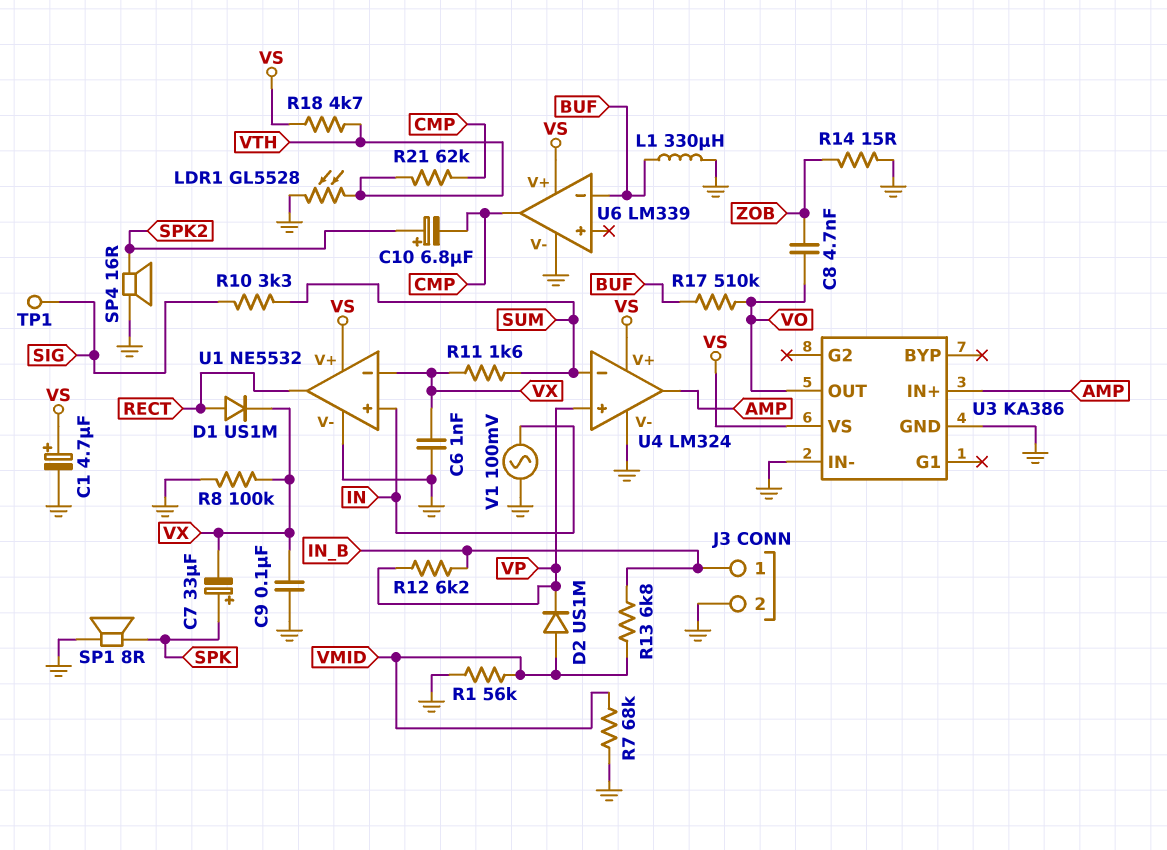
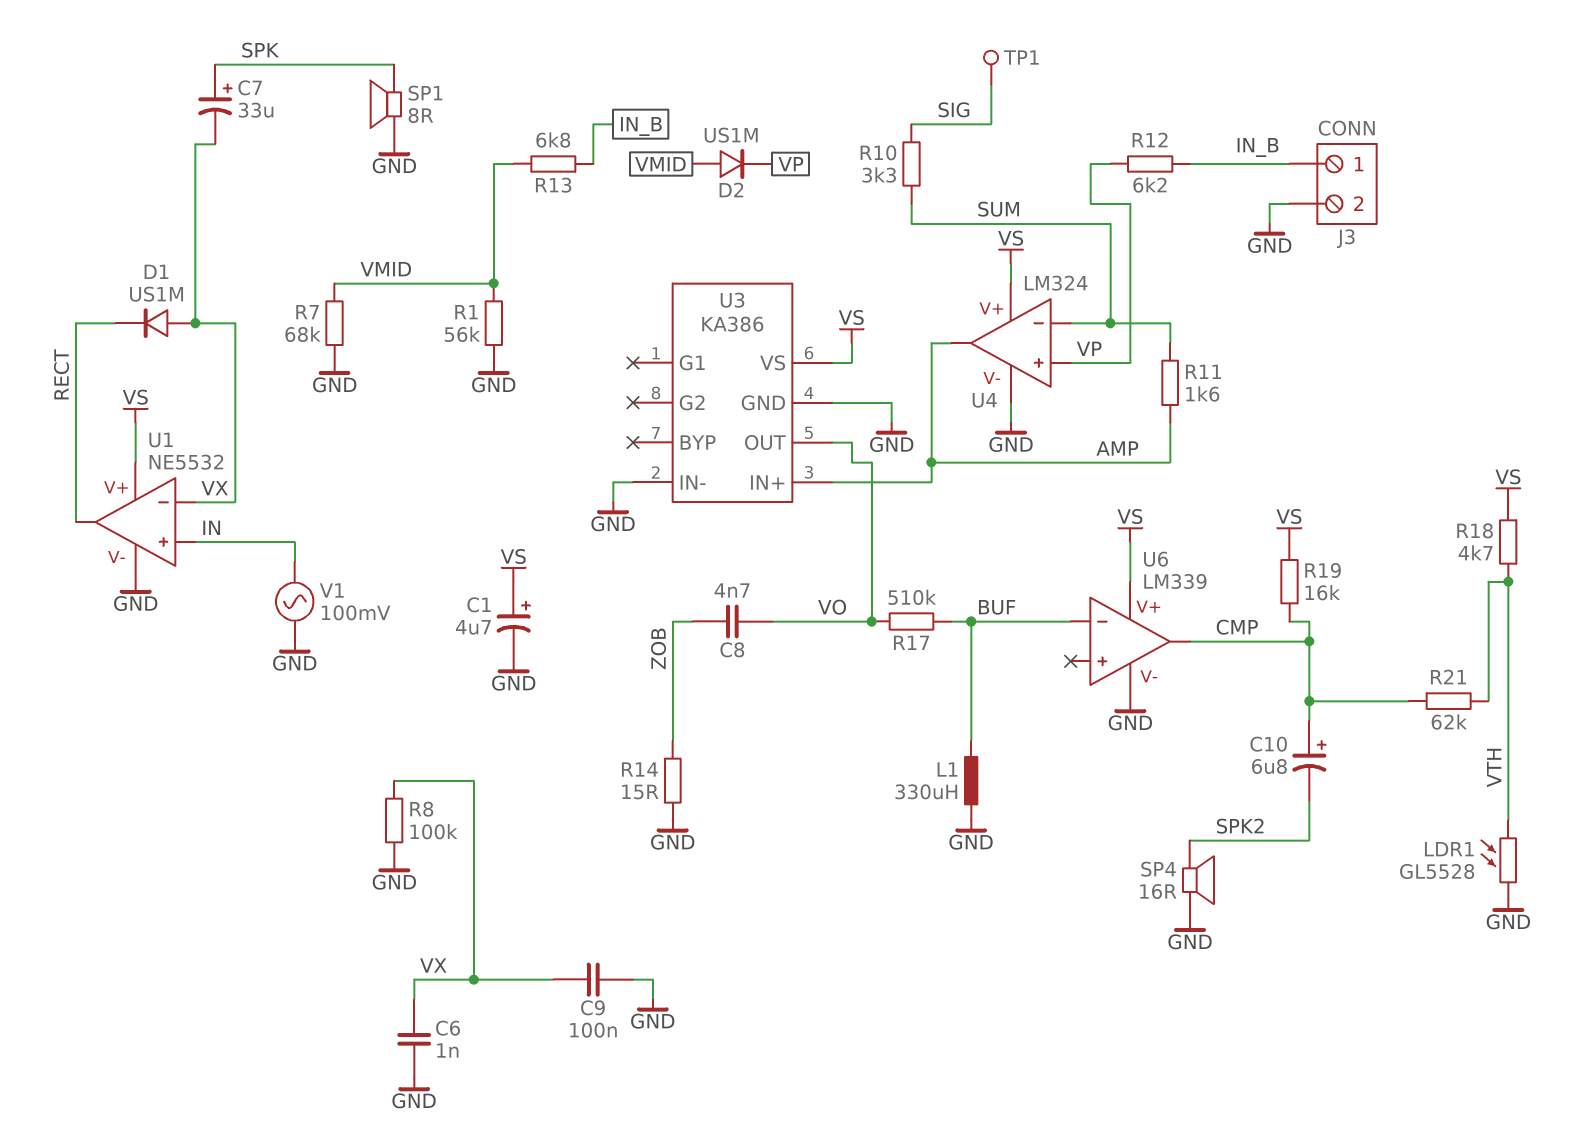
C10: 6.8uF (plus SPK2, minus CMP) -> 6.8uF (plus CMP, minus SPK2)
D1: diode US1M (A RECT, K VX) -> diode US1M (A VX, K RECT)
R11: 1.6k (SUM, VX) -> 1.6k (AMP, SUM)
R19: none -> 16k (CMP, VS)

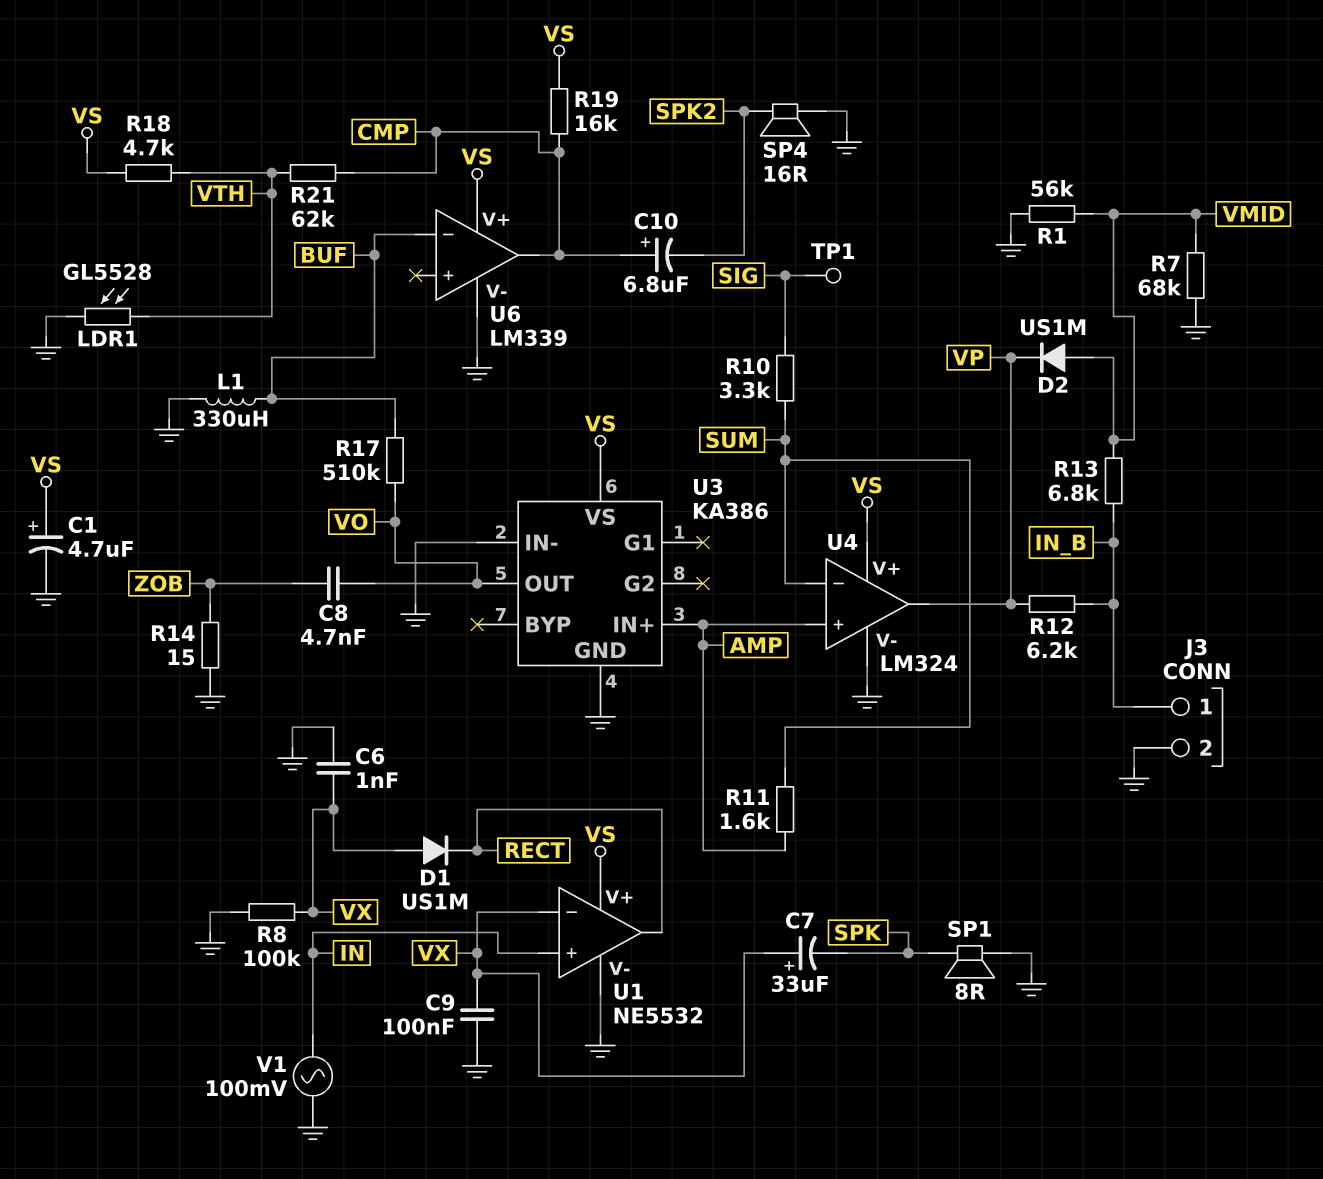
C7: 33uF (plus SPK, minus VX) -> 33uF (plus VX, minus SPK)
U4 pin in+: VP -> AMP
U4 pin out: AMP -> VP

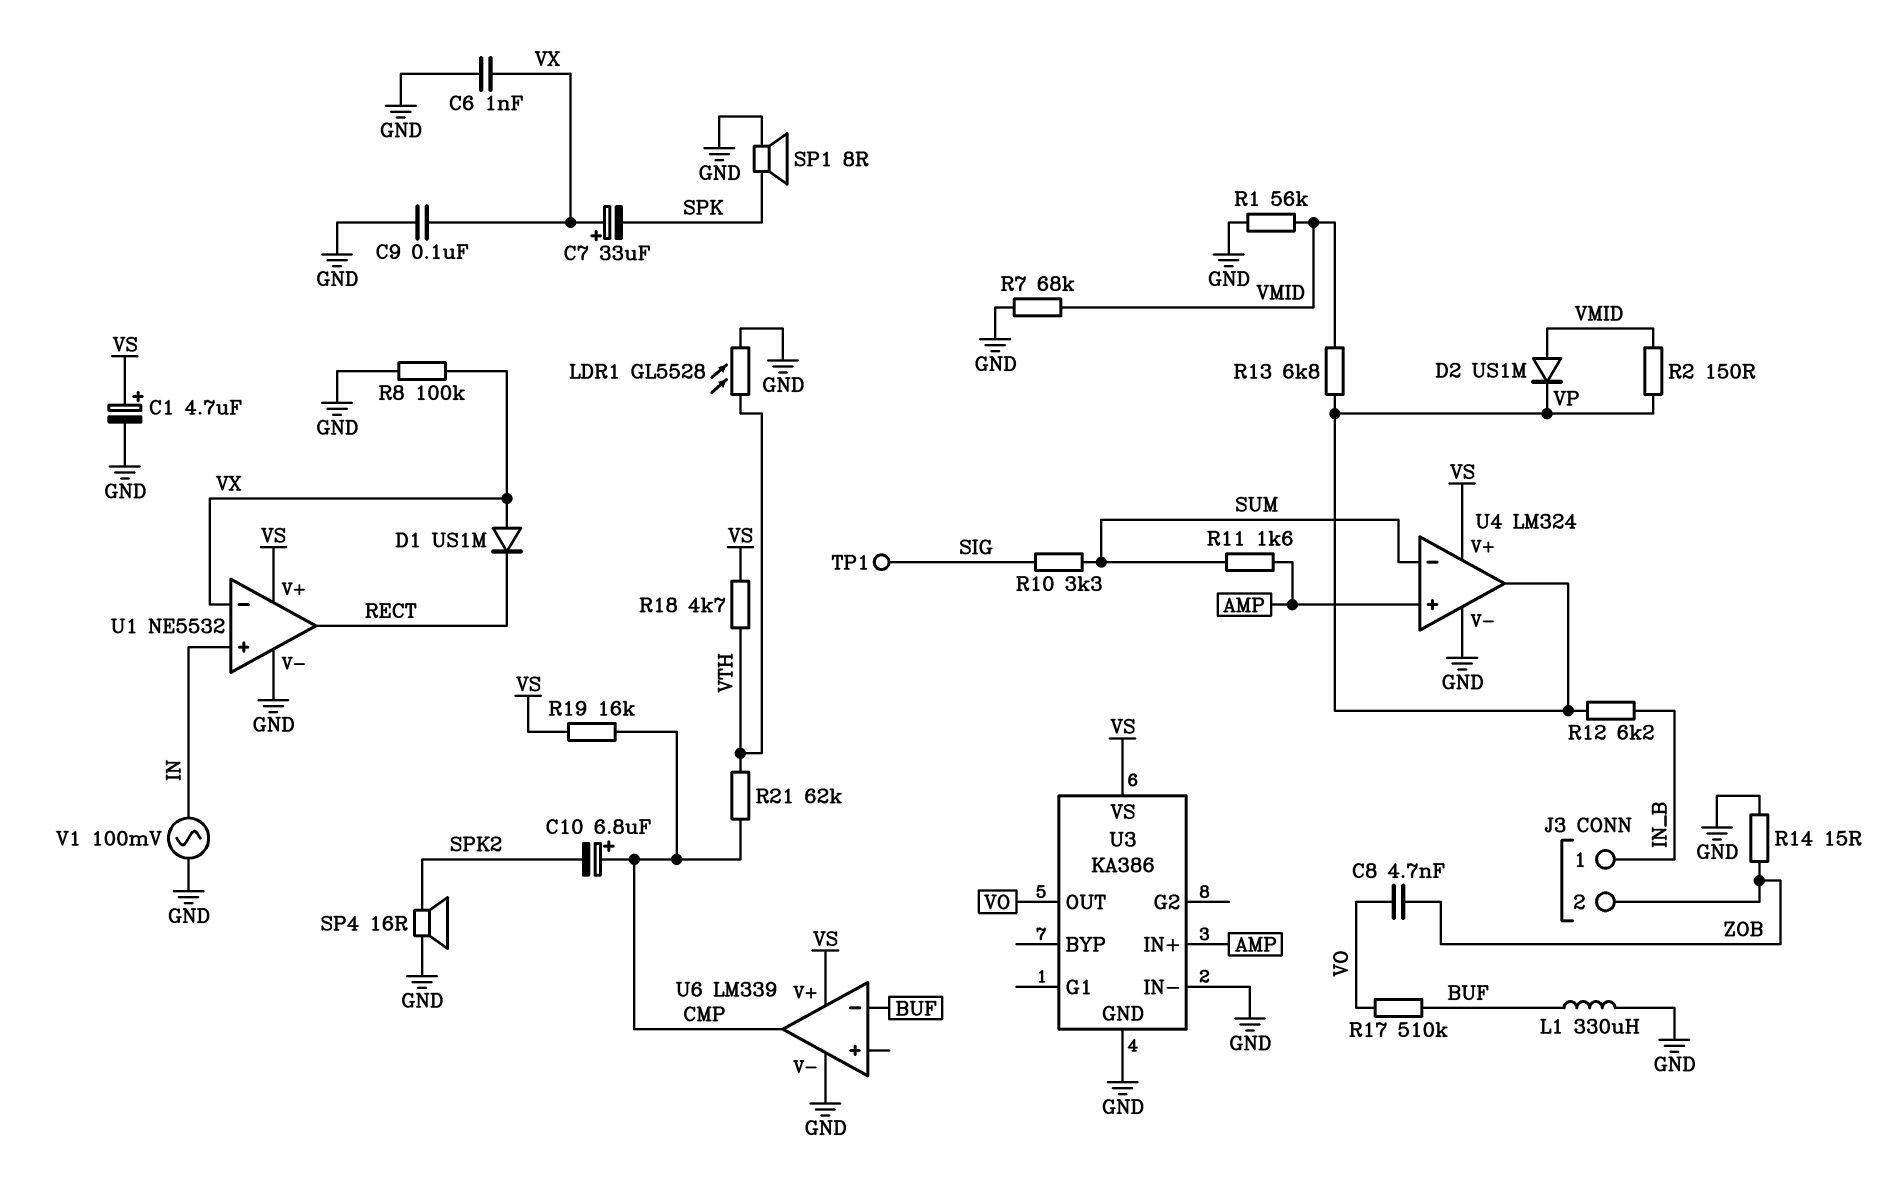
J3 pin 2: GND -> ZOB
R2: none -> 150 (VMID, VP)
R13: 6.8k (IN_B, VMID) -> 6.8k (VMID, VP)

